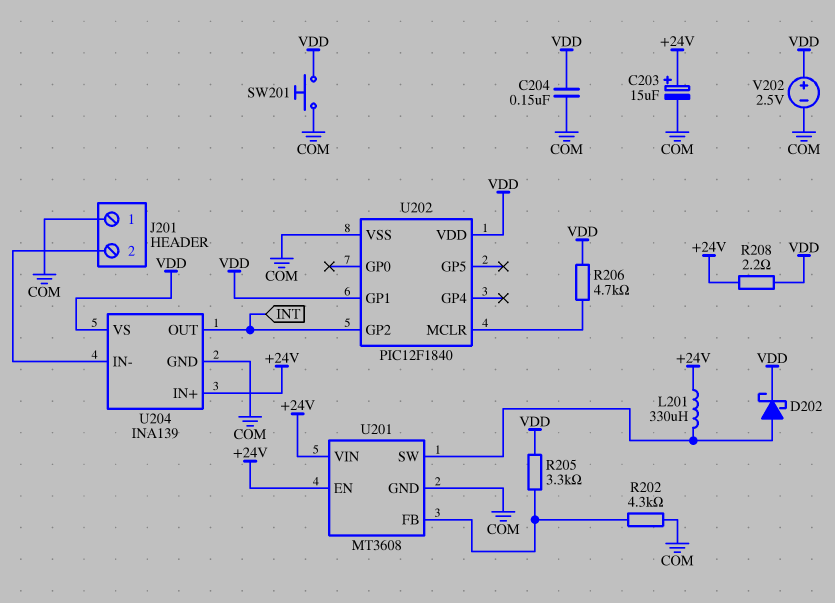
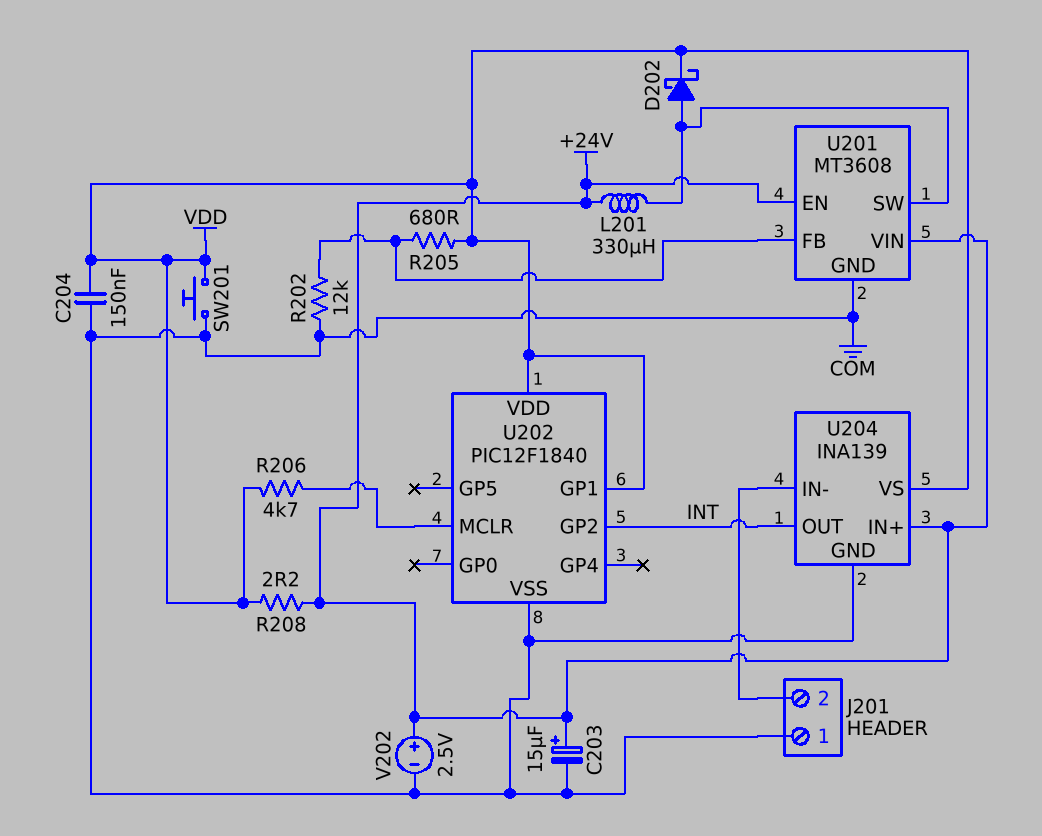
R202: 4.3k (COM, U201/FB) -> 12k (COM, U201/FB)
R205: 3.3k (U201/FB, VDD) -> 680 (U201/FB, VDD)
V202: 2.5V (plus VDD, minus COM) -> 2.5V (plus +24V, minus COM)

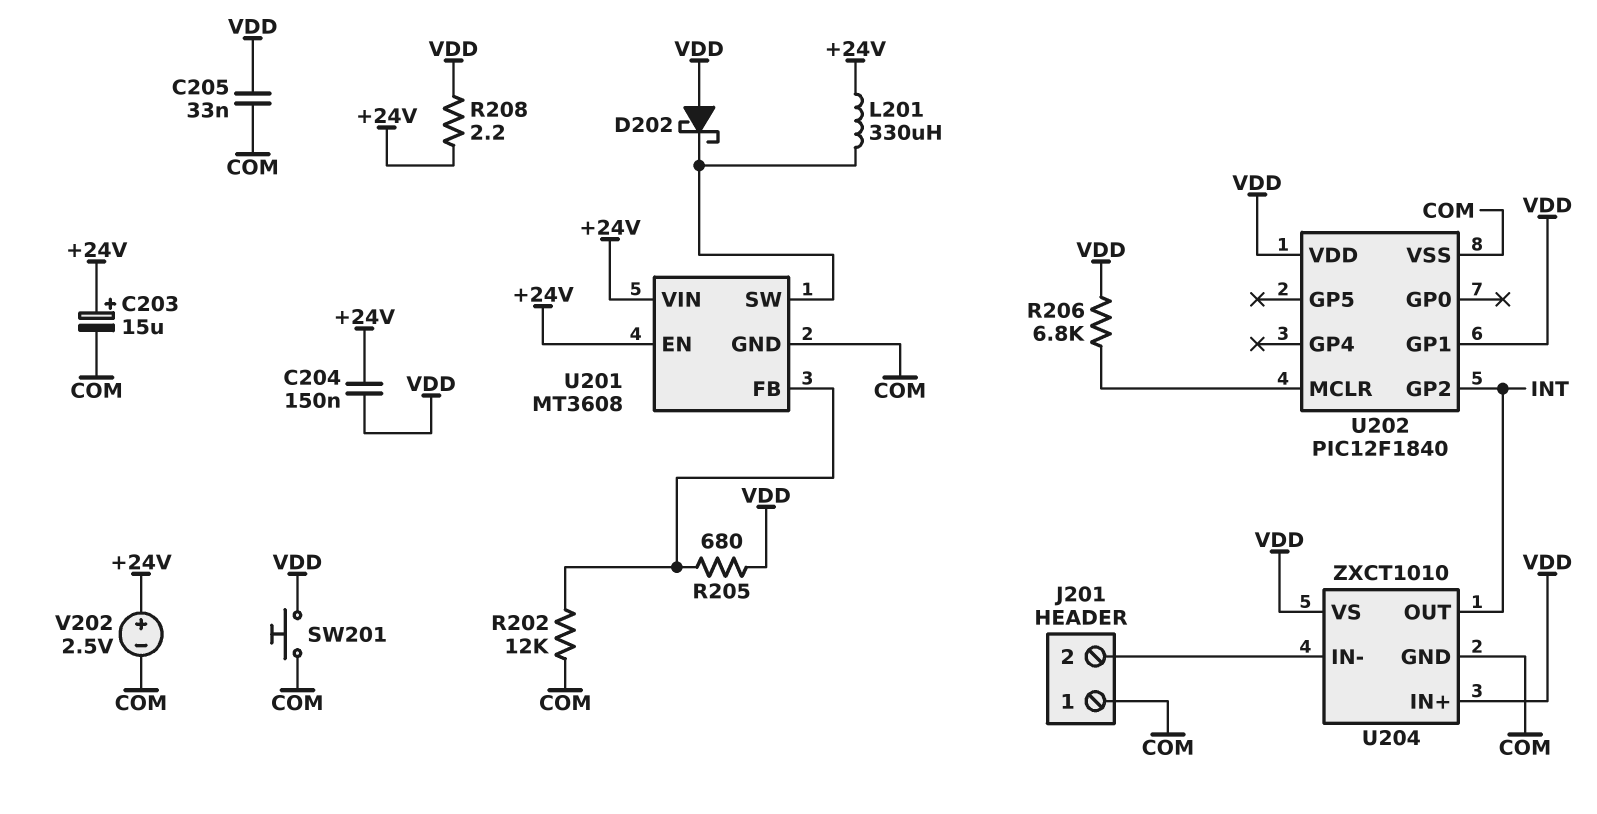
C204: 150nF (COM, VDD) -> 150nF (+24V, VDD)
C205: none -> 33nF (COM, VDD)
D202: schottky (A U201/SW, K VDD) -> schottky (A VDD, K U201/SW)
R206: 4.7k (U202/MCLR, VDD) -> 6.8k (U202/MCLR, VDD)
U204: INA139 -> ZXCT1010
U204 pin IN+: +24V -> VDD

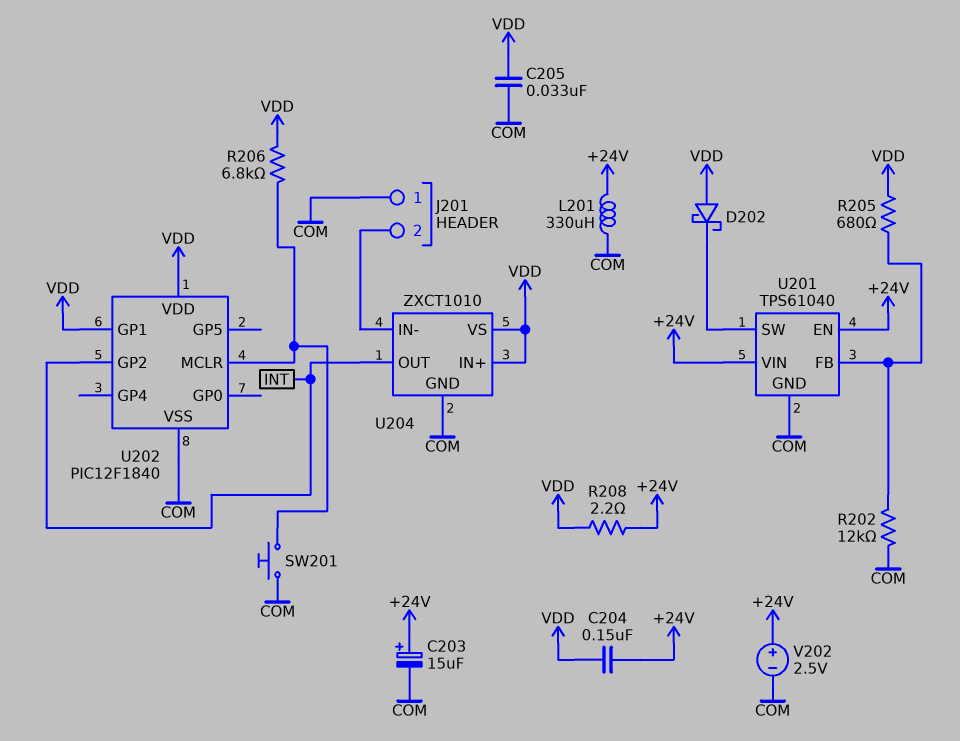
L201: 330uH (+24V, U201/SW) -> 330uH (+24V, COM)
SW201: button (COM, VDD) -> button (COM, U202/MCLR)
U201: MT3608 -> TPS61040

